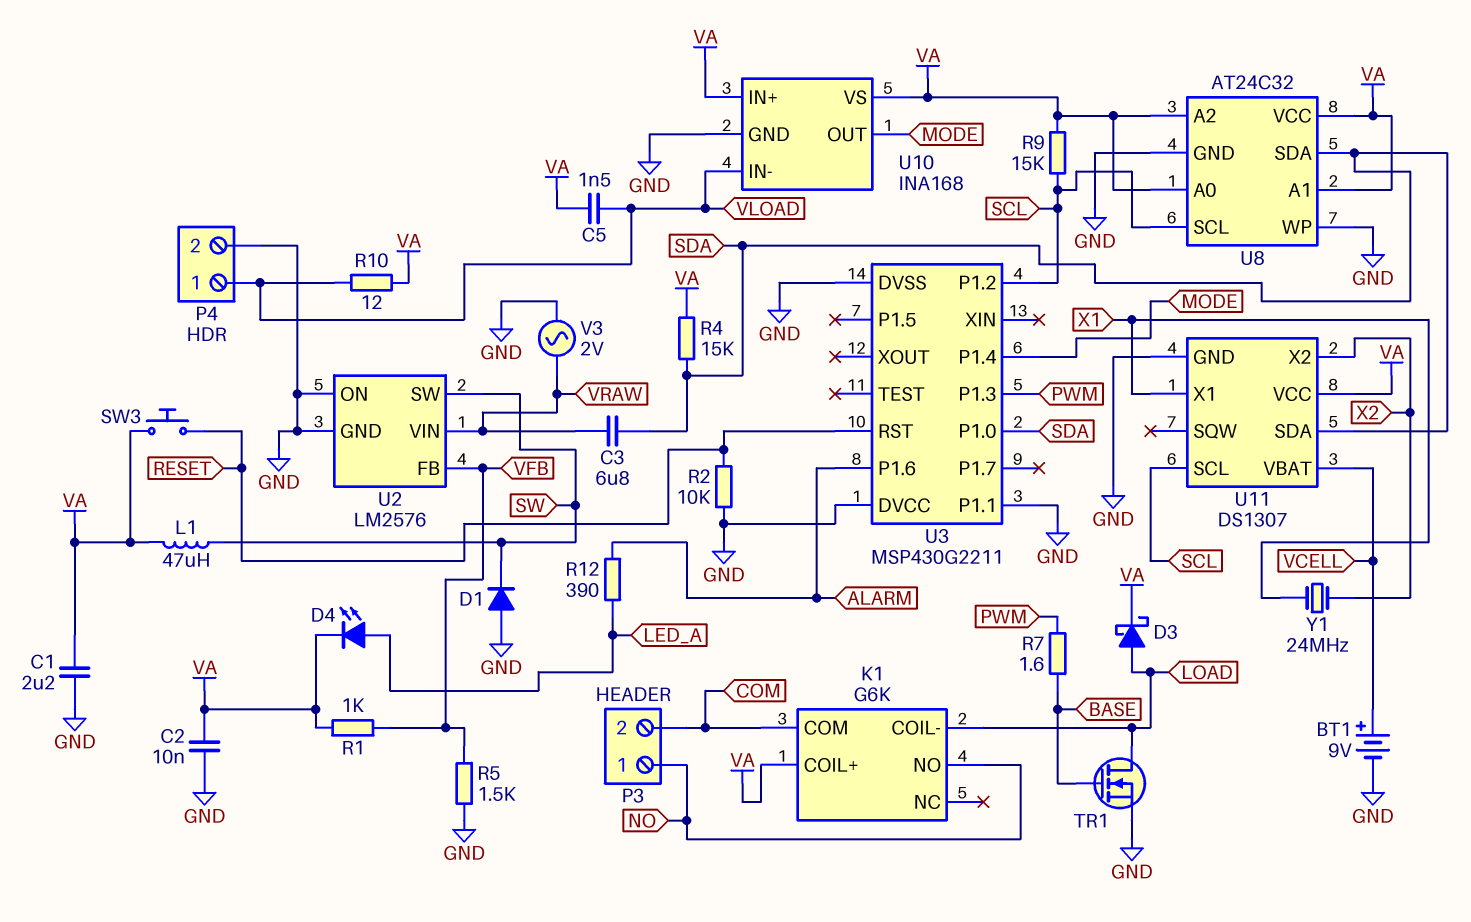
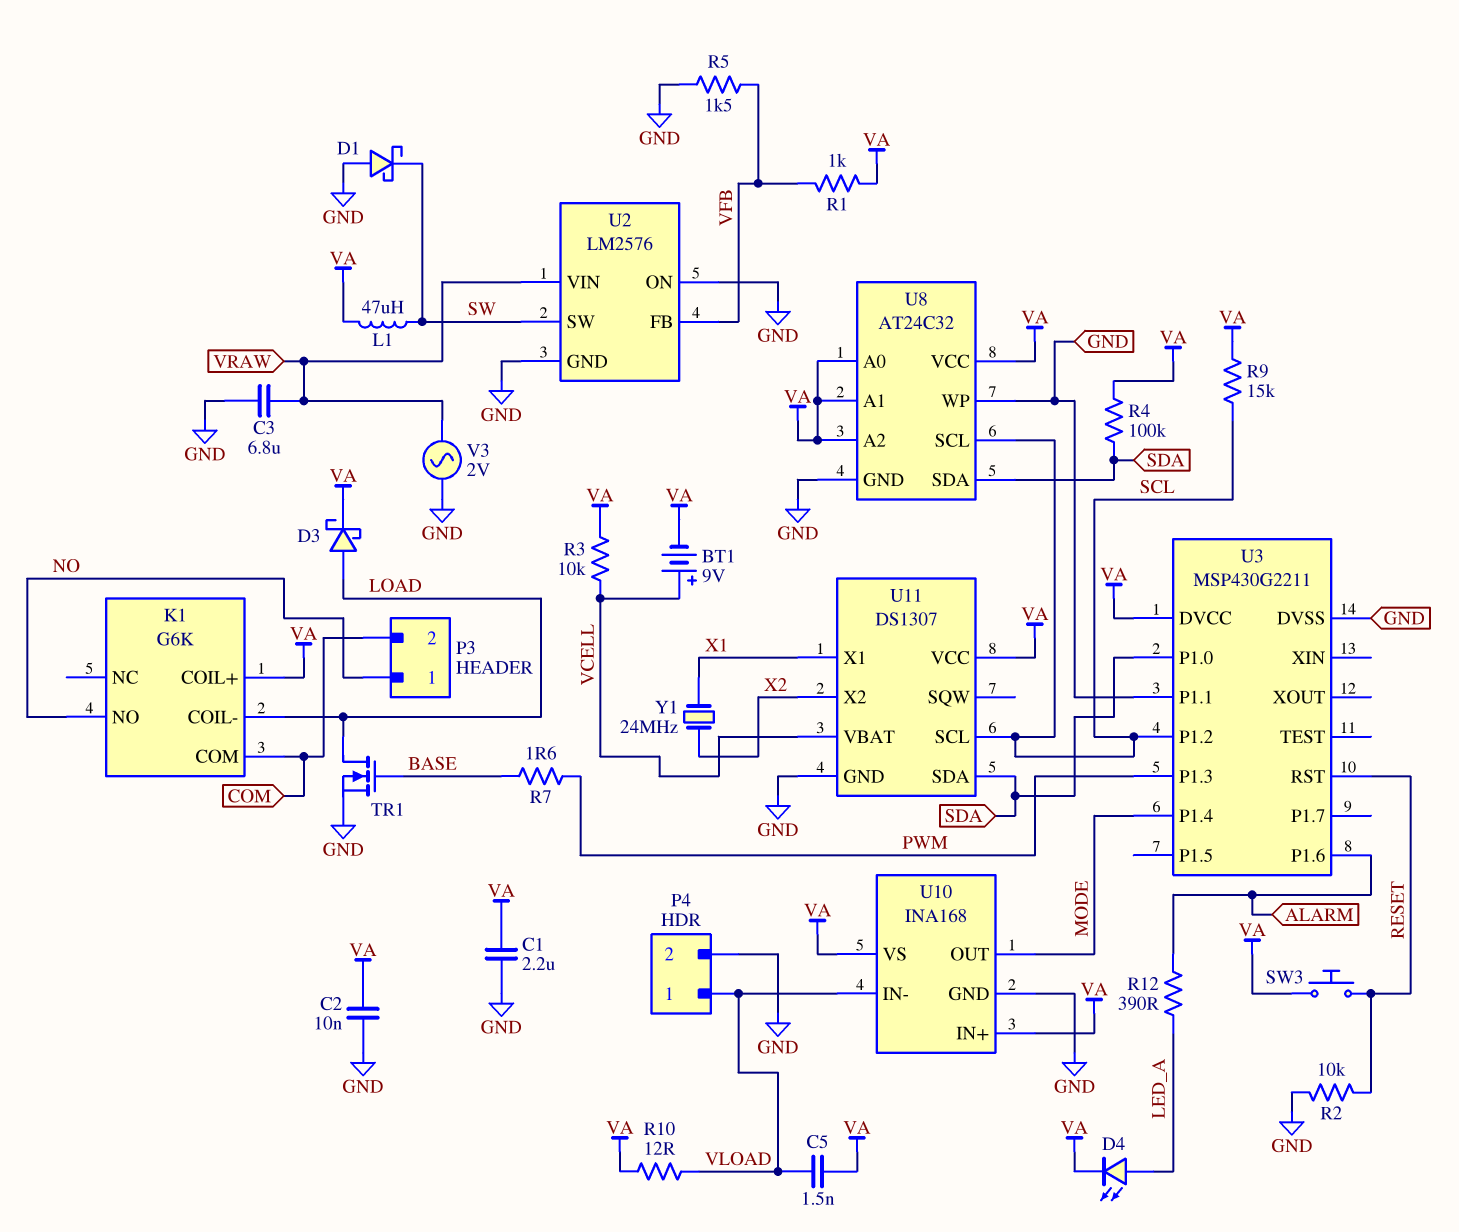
BT1: 9V (plus VCELL, minus GND) -> 9V (plus VCELL, minus VA)
C3: 6.8uF (SDA, VRAW) -> 6.8uF (GND, VRAW)
D1: diode (A GND, K SW) -> schottky (A GND, K SW)
R3: none -> 10k (VA, VCELL)
R4: 15k (SDA, VA) -> 100k (SDA, VA)
U3 pin DVCC: GND -> VA

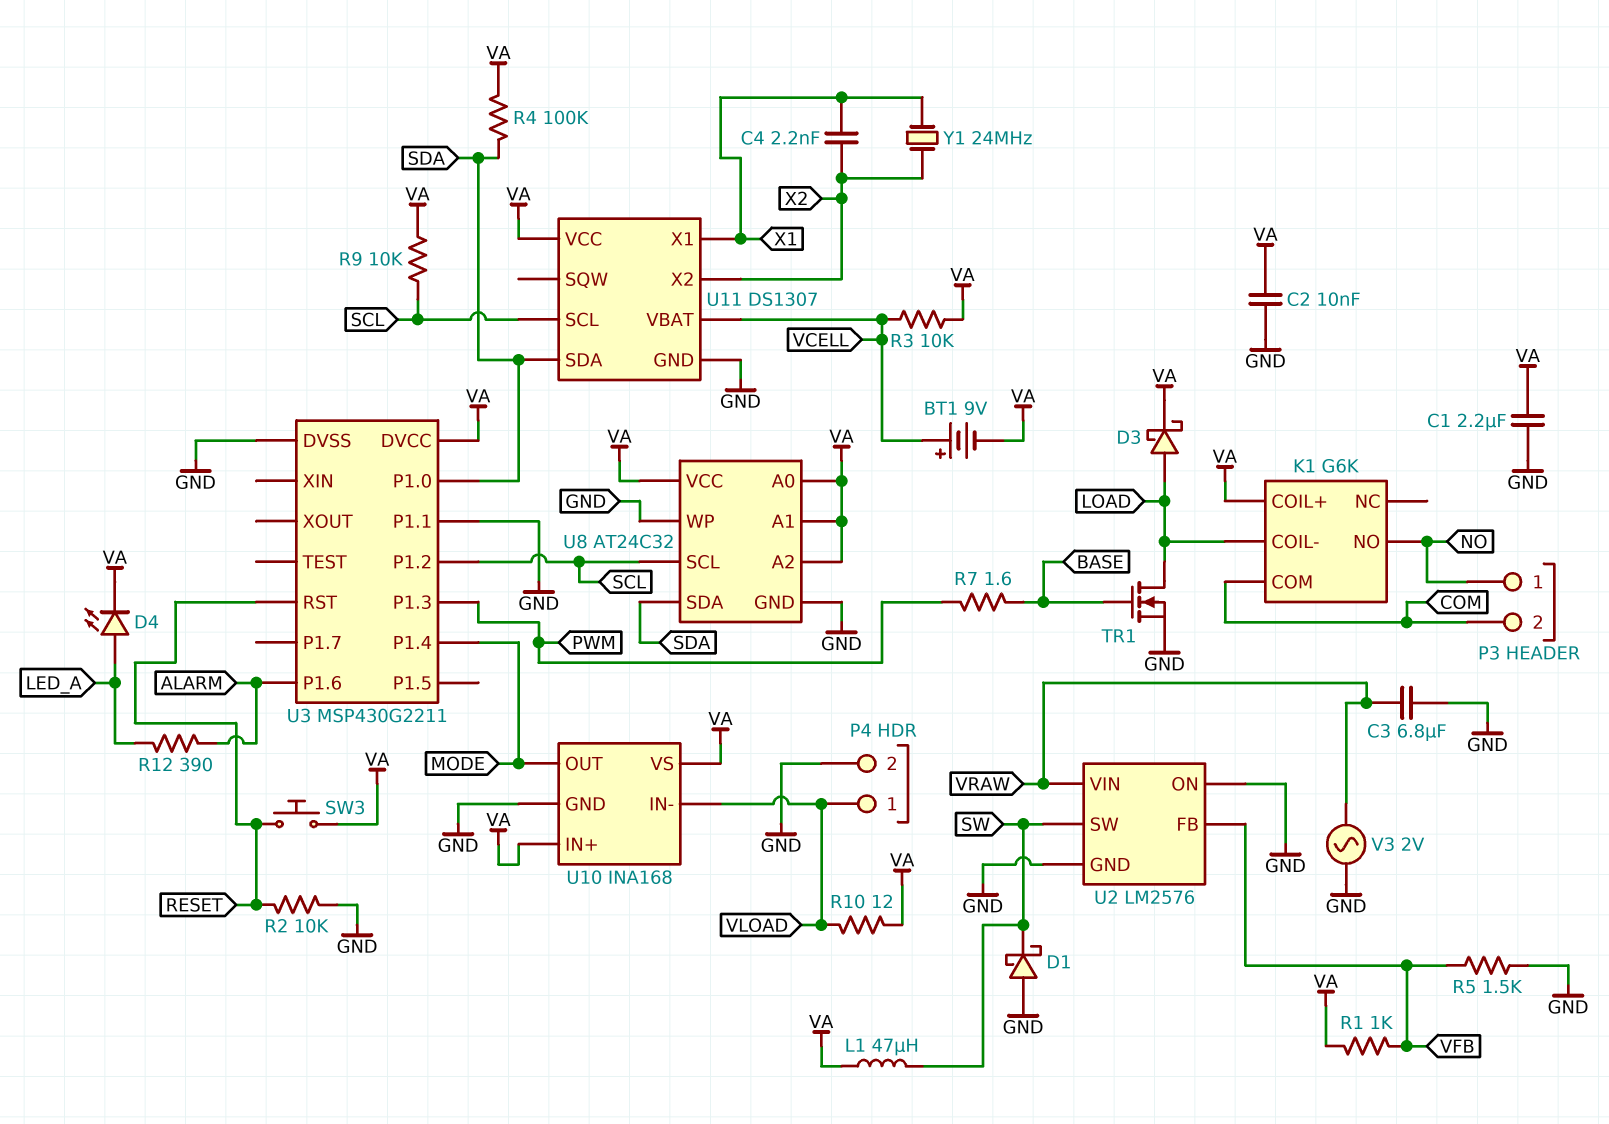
C4: none -> 2.2nF (X1, X2)
C5: 1.5nF (VA, VLOAD) -> none
R9: 15k (SCL, VA) -> 10k (SCL, VA)

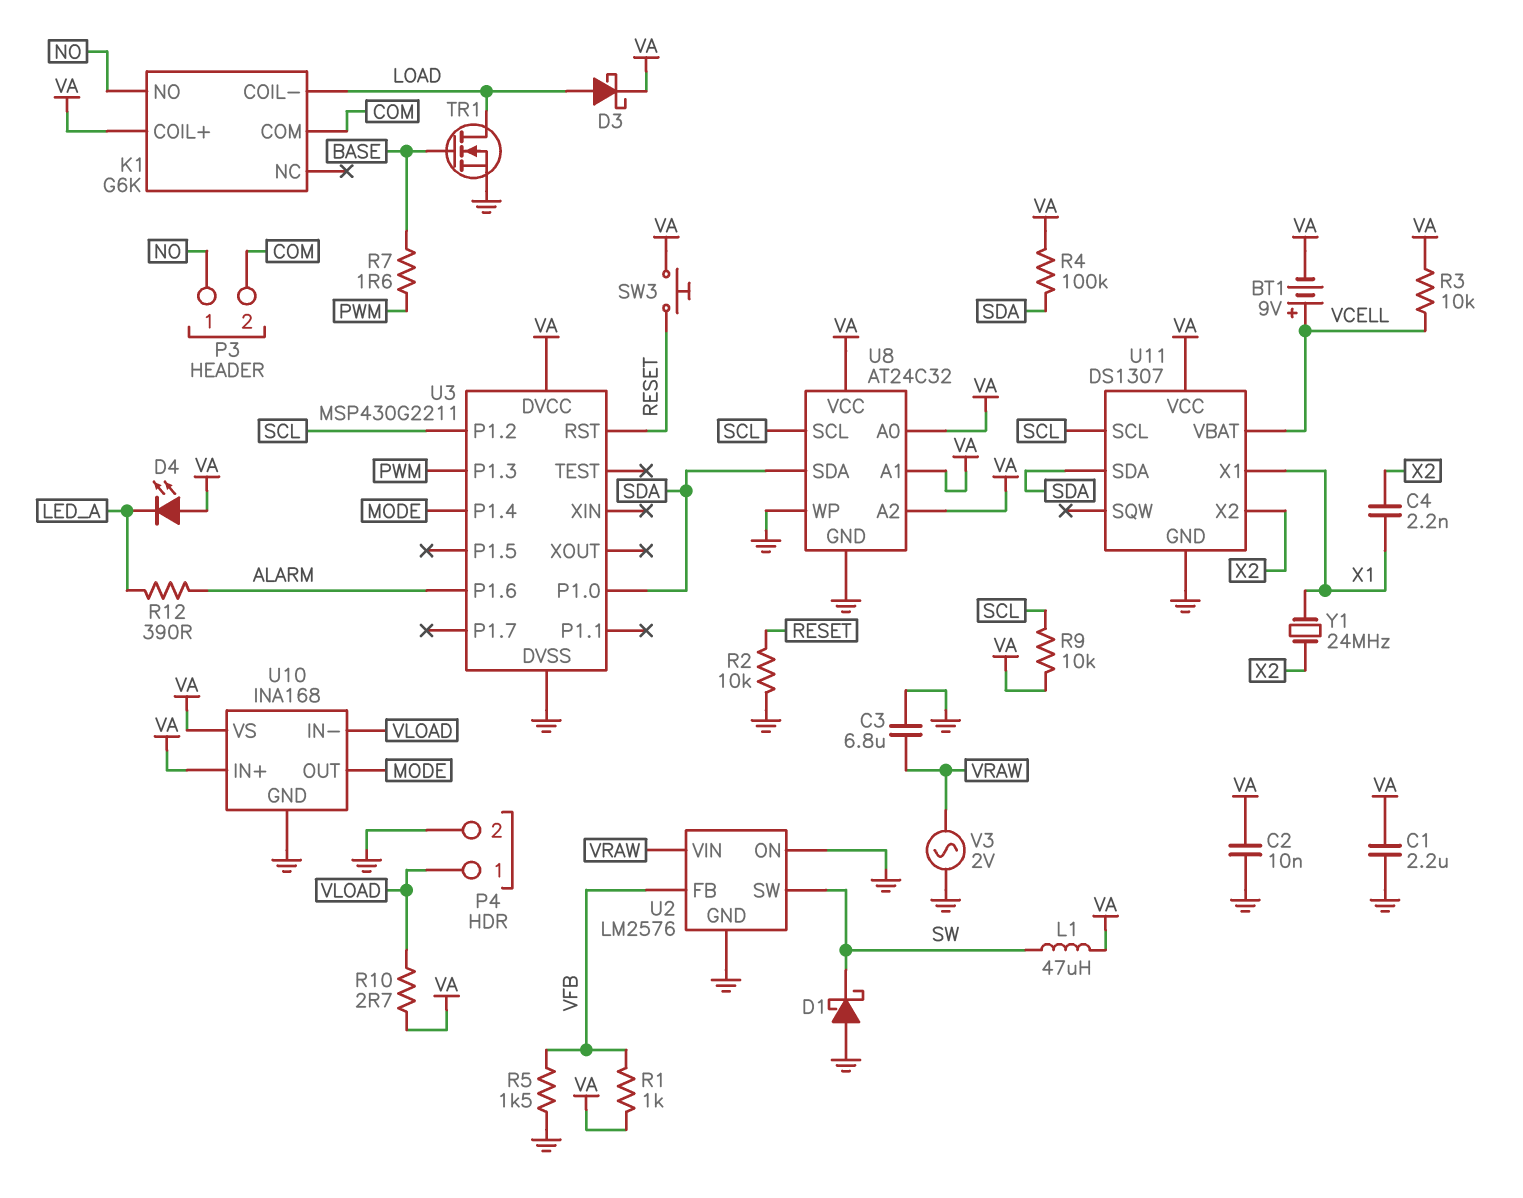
D4: LED (A LED_A, K VA) -> LED (A VA, K LED_A)
R10: 12 (VA, VLOAD) -> 2.7 (VA, VLOAD)
U3 pin P1.1: GND -> none

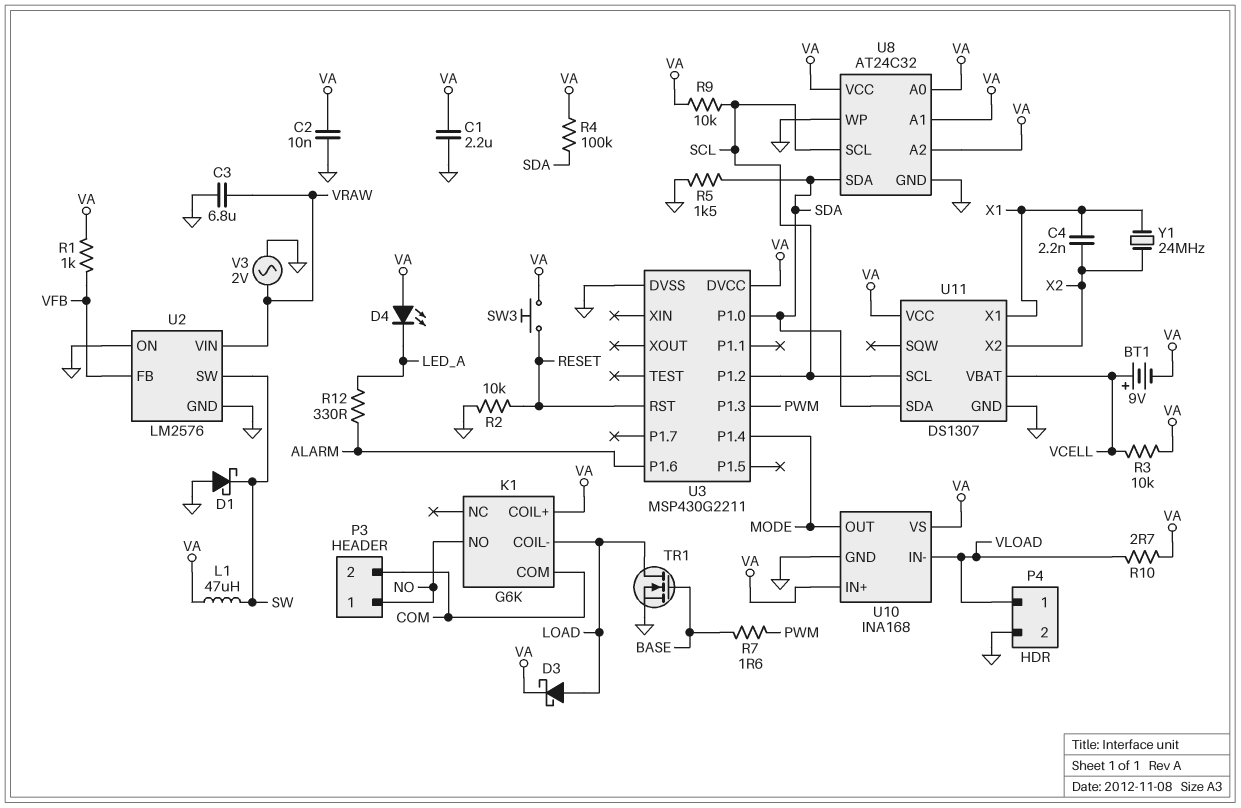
R5: 1.5k (GND, VFB) -> 1.5k (GND, SDA)
R12: 390 (ALARM, LED_A) -> 330 (ALARM, LED_A)

